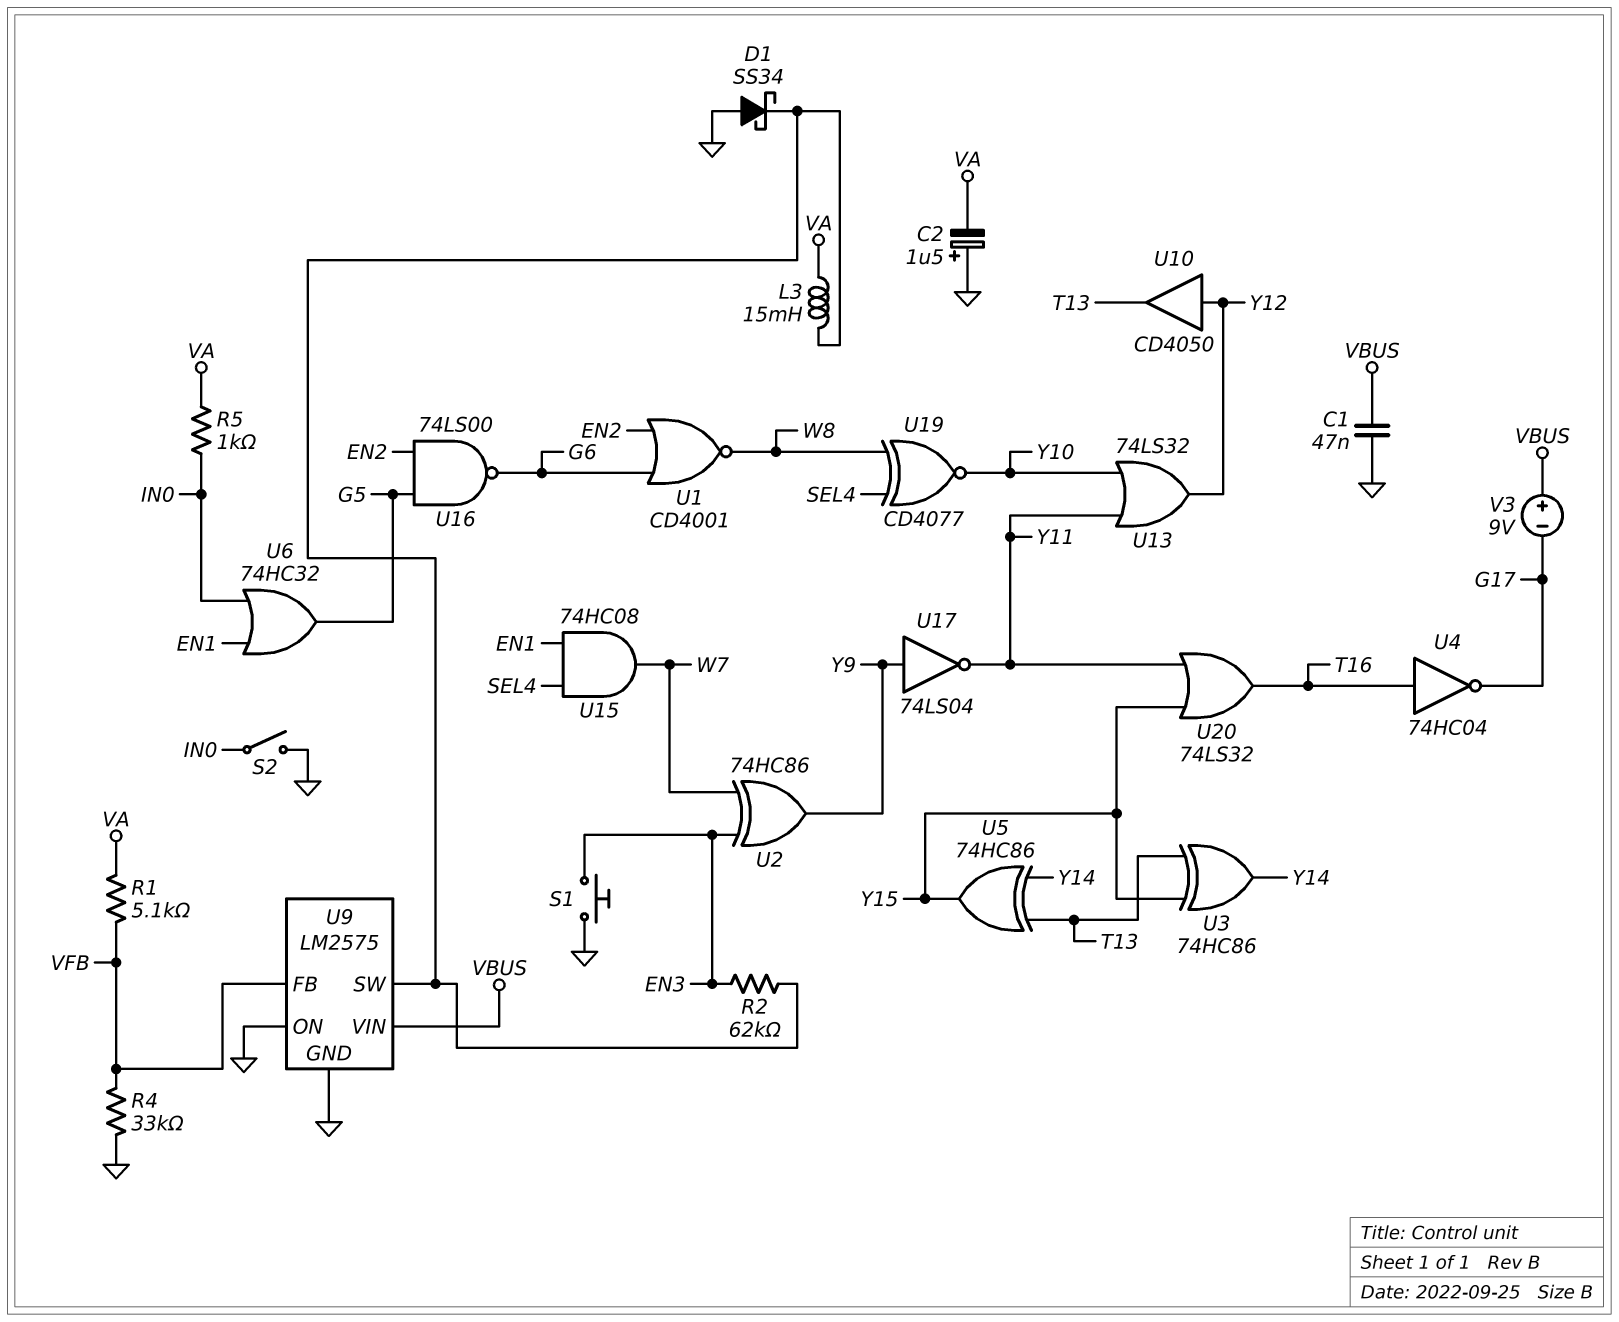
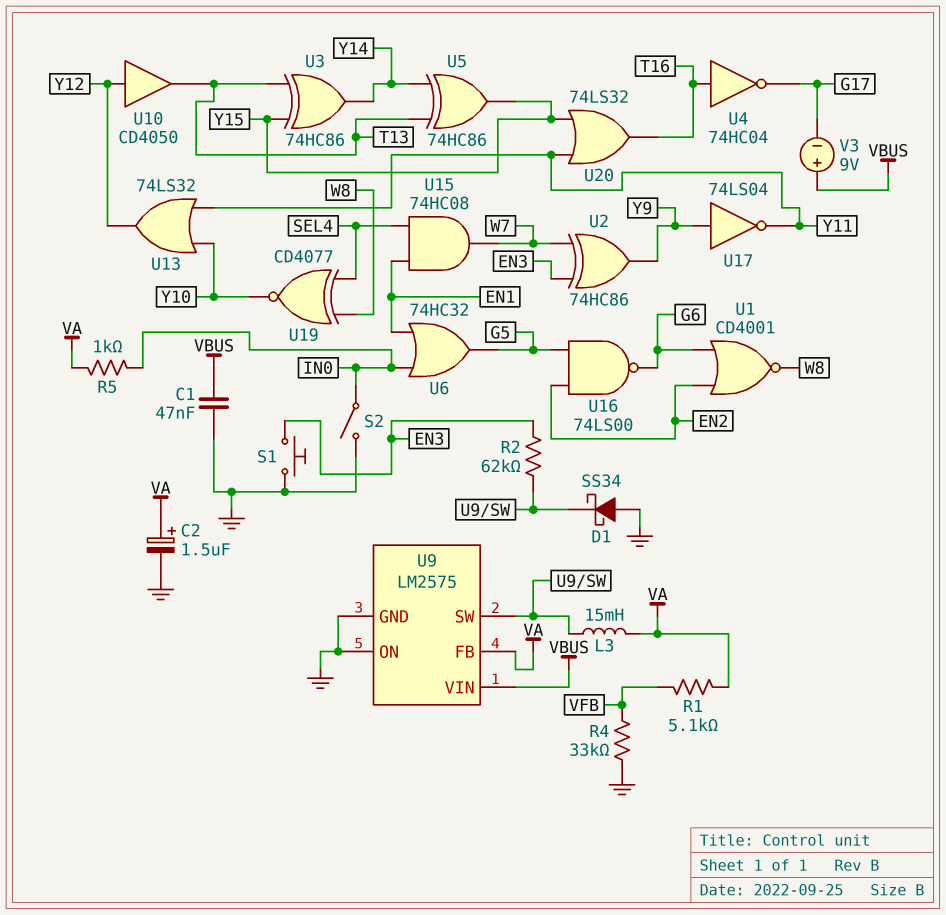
C2: 1.5uF (plus GND, minus VA) -> 1.5uF (plus VA, minus GND)
U9 pin FB: VFB -> VA

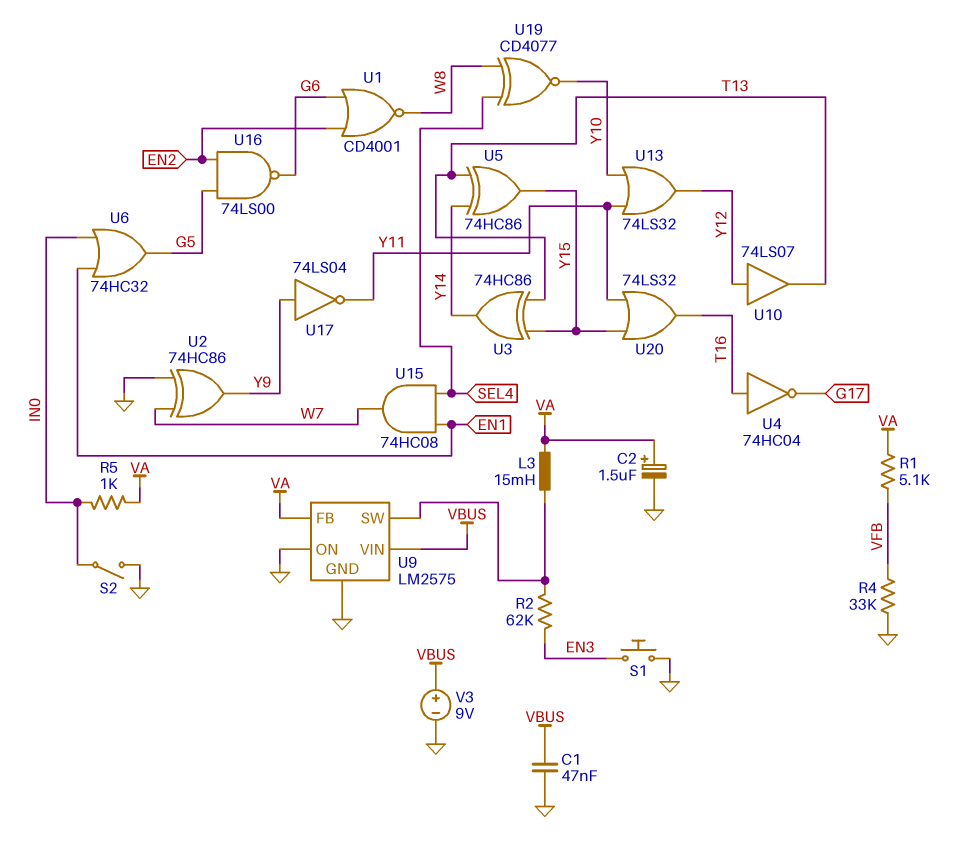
D1: schottky SS34 (A GND, K U9/SW) -> none
U2: XOR 74HC86 (in EN3, in W7, out Y9) -> XOR 74HC86 (in GND, in W7, out Y9)
U10: buffer CD4050 (in Y12, out T13) -> buffer 74LS07 (in Y12, out T13)
V3: 9V (plus VBUS, minus G17) -> 9V (plus VBUS, minus GND)

